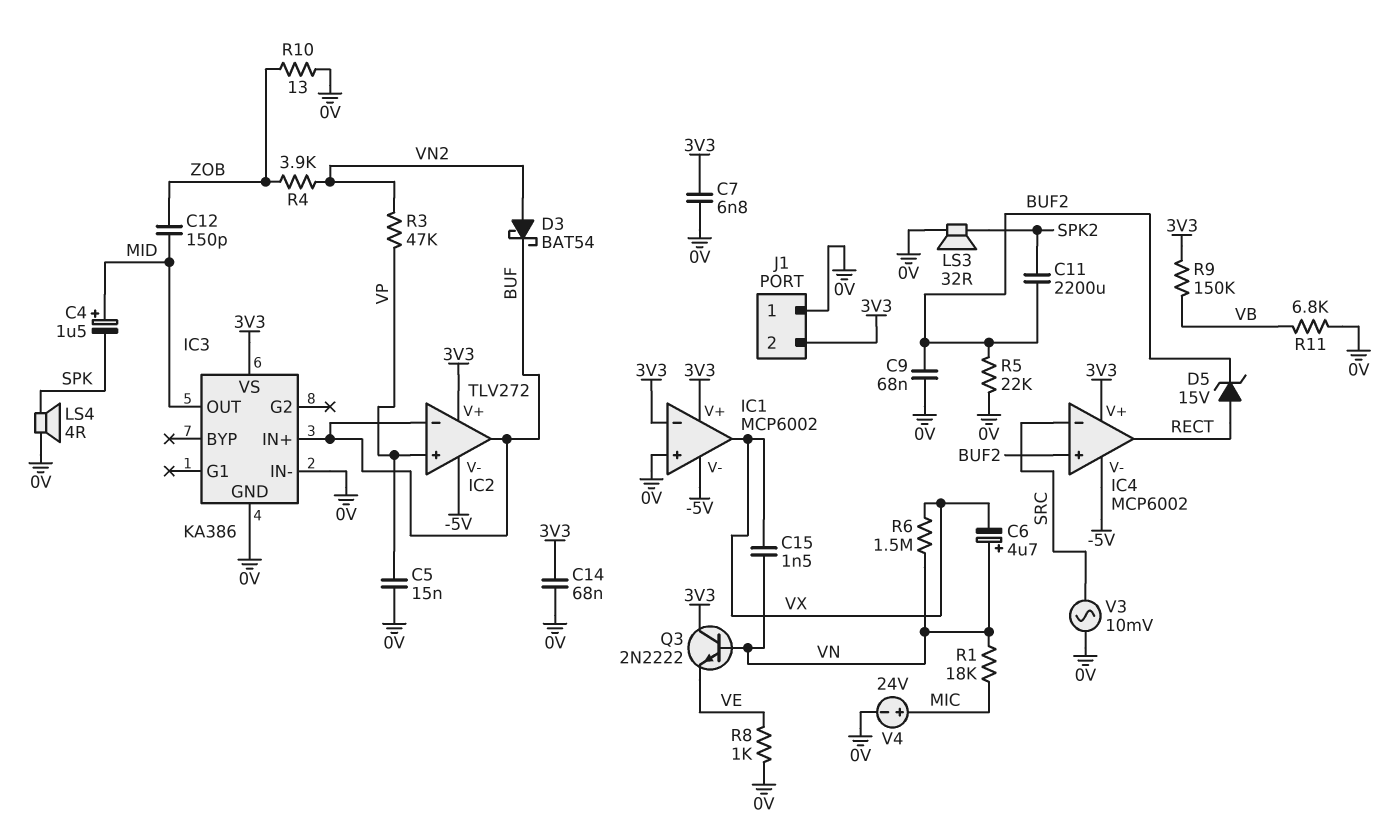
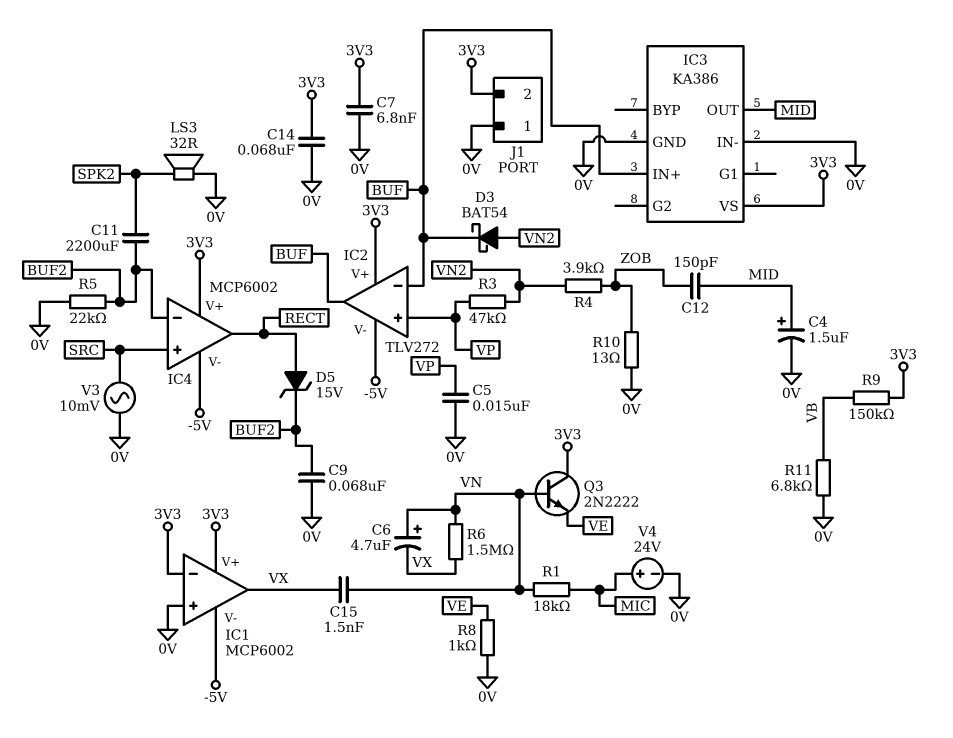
C4: 1.5uF (plus MID, minus SPK) -> 1.5uF (plus MID, minus 0V)
IC4 pin in+: BUF2 -> SRC
IC4 pin in-: SRC -> BUF2
LS4: speaker 4R (0V, SPK) -> none

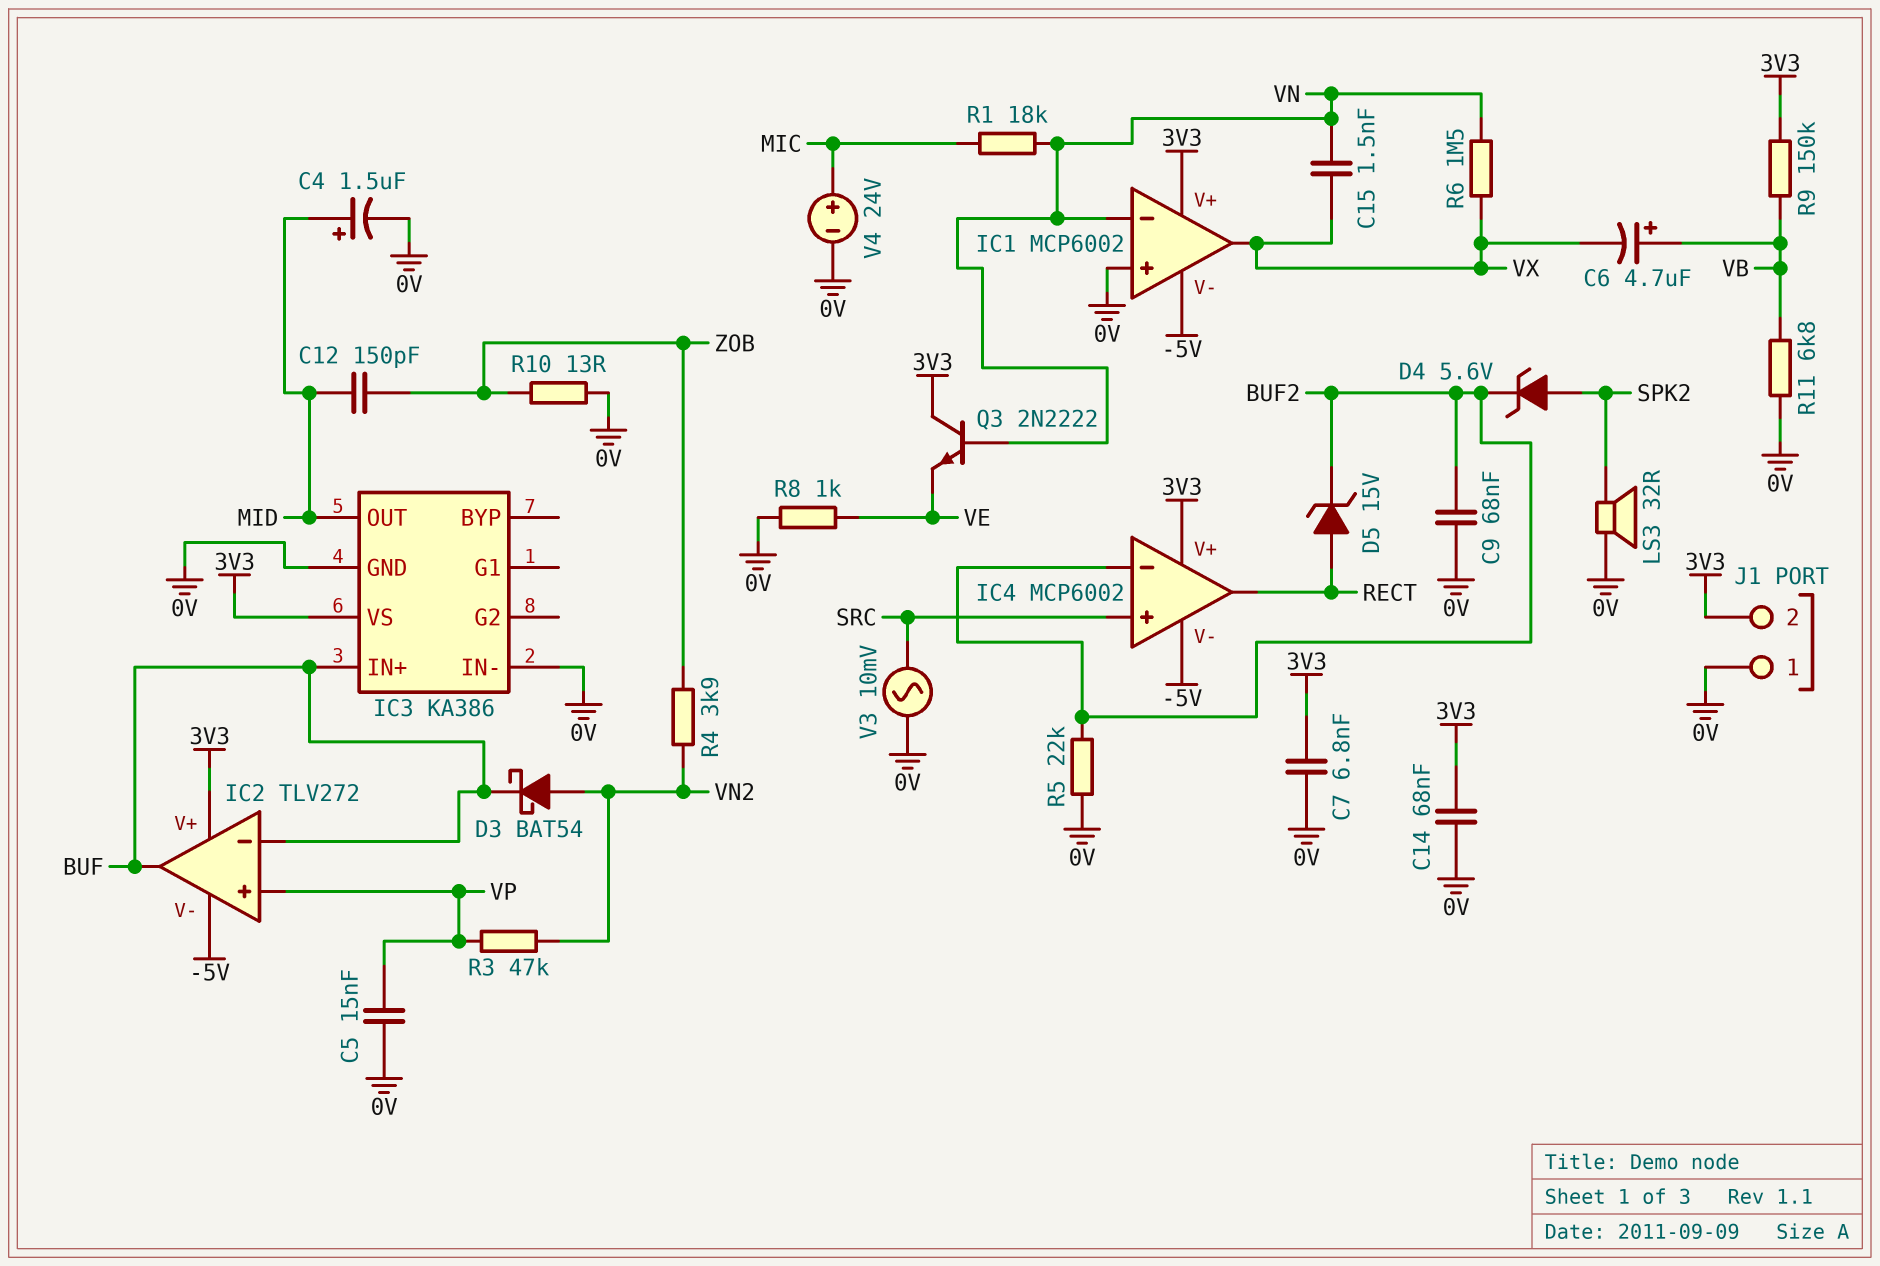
C6: 4.7uF (plus VN, minus VX) -> 4.7uF (plus VB, minus VX)
C11: 2200uF (BUF2, SPK2) -> none
D4: none -> zener 5.6V (A SPK2, K BUF2)
IC1 pin in-: 3V3 -> VN

